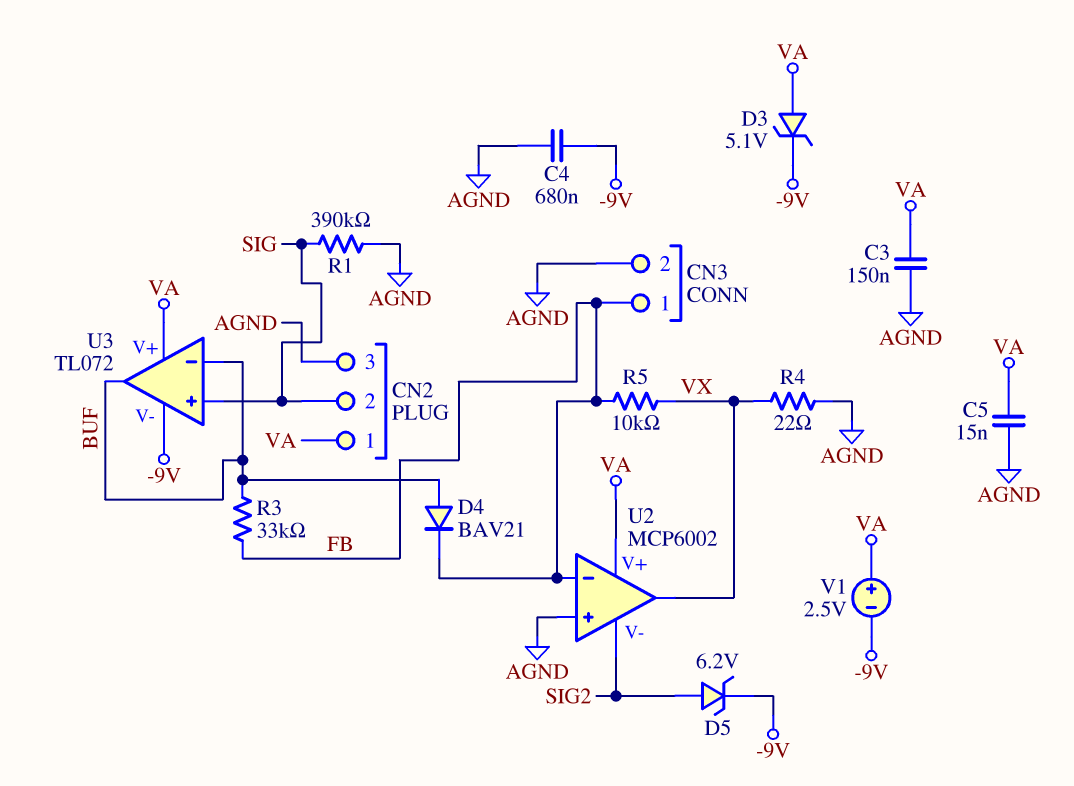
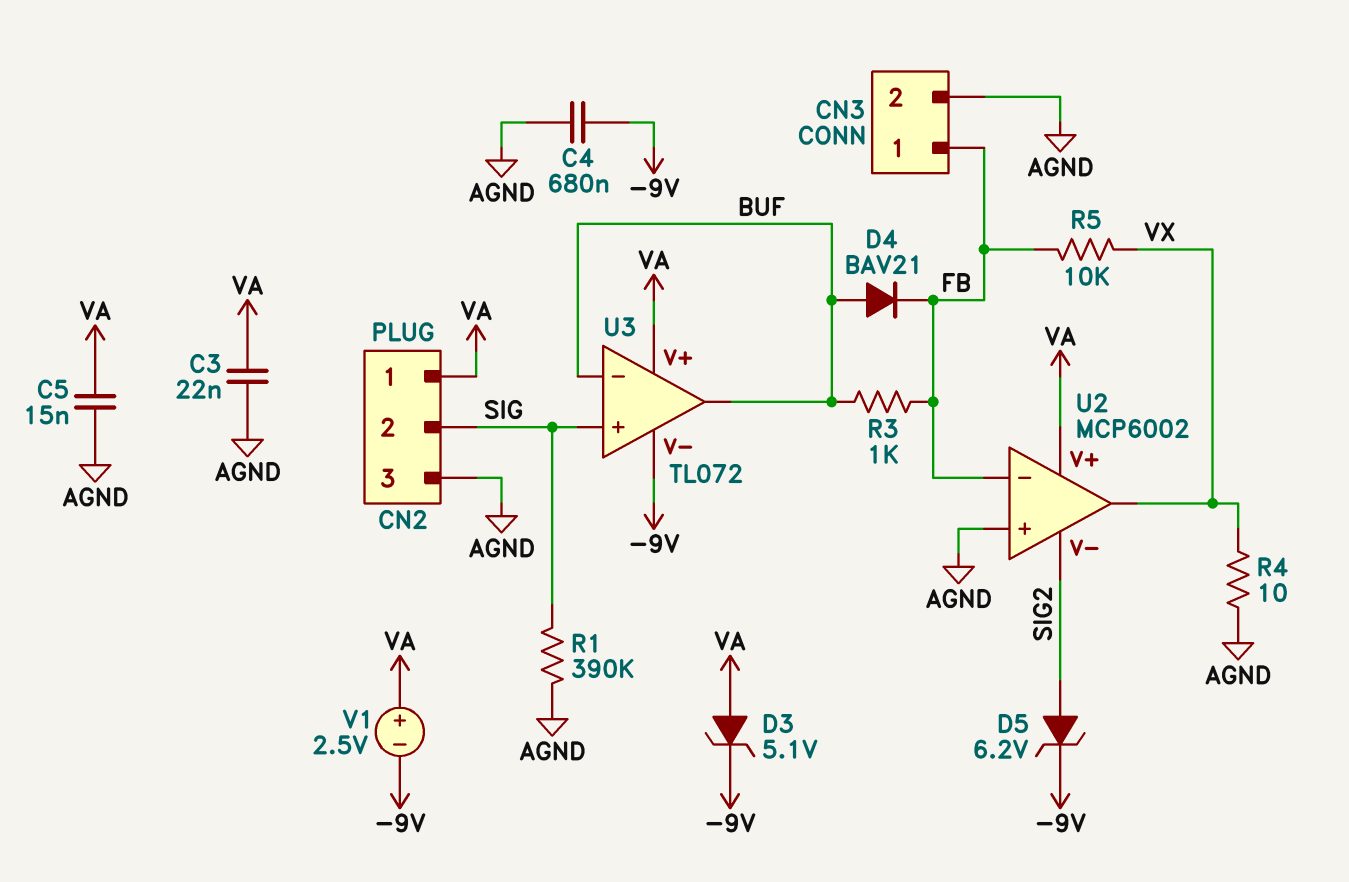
C3: 150nF (AGND, VA) -> 22nF (AGND, VA)
R3: 33k (BUF, FB) -> 1k (BUF, FB)
R4: 22 (AGND, VX) -> 10 (AGND, VX)

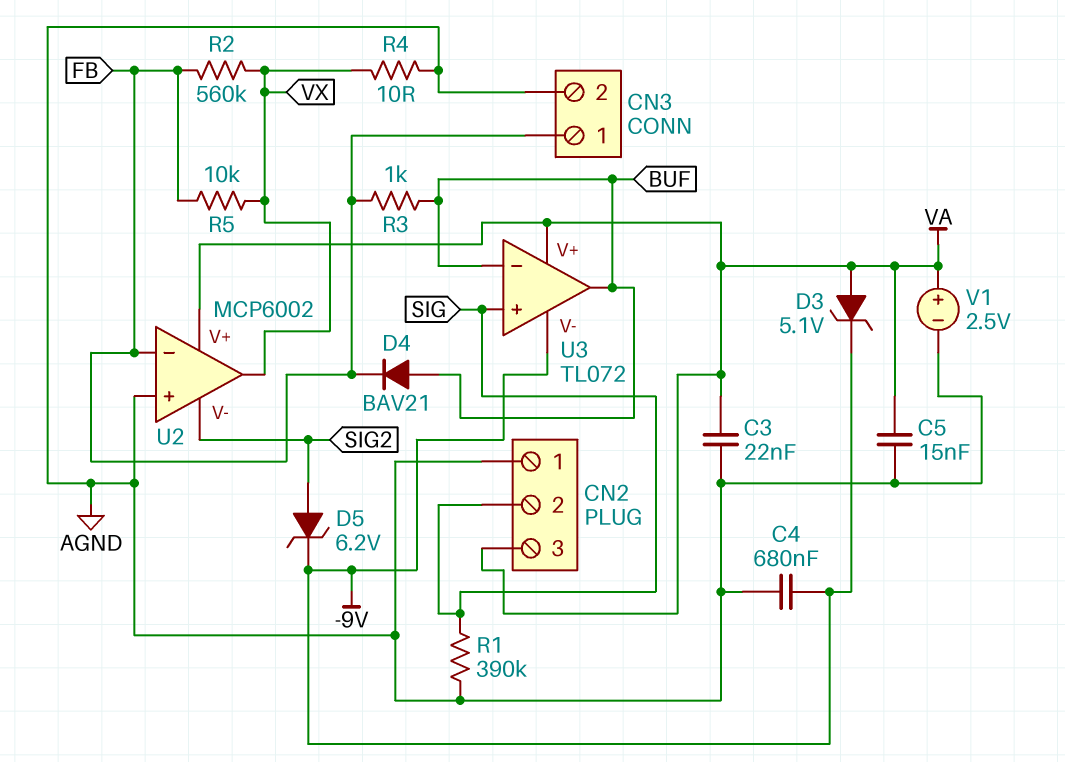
CN2 pin 1: VA -> AGND
CN2 pin 3: AGND -> VA
R2: none -> 560k (FB, VX)
V1: 2.5V (plus VA, minus -9V) -> 2.5V (plus VA, minus AGND)

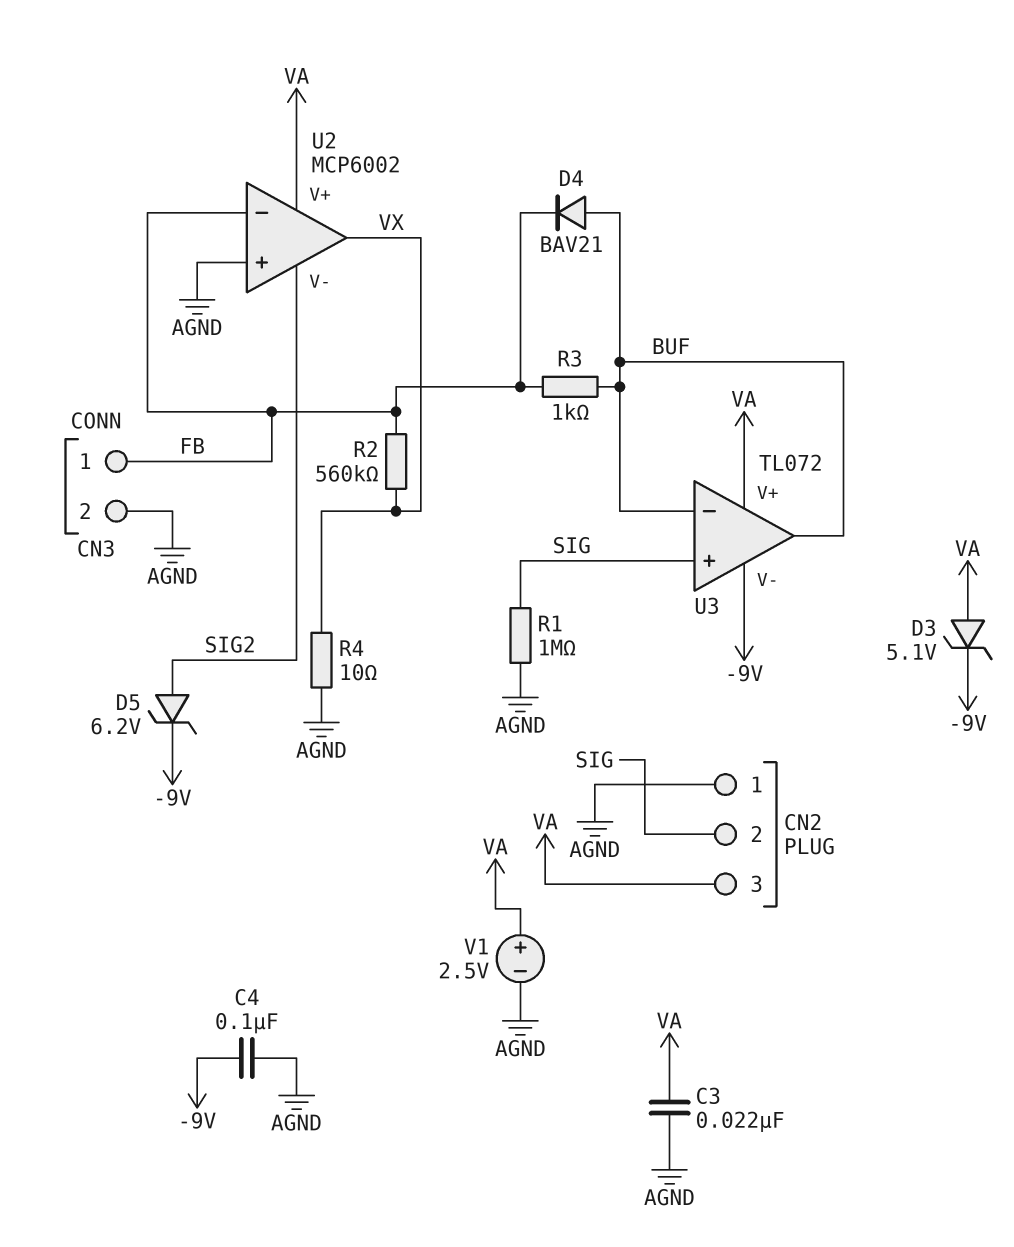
C4: 680nF (-9V, AGND) -> 100nF (-9V, AGND)
C5: 15nF (AGND, VA) -> none
R1: 390k (AGND, SIG) -> 1M (AGND, SIG)
R5: 10k (FB, VX) -> none

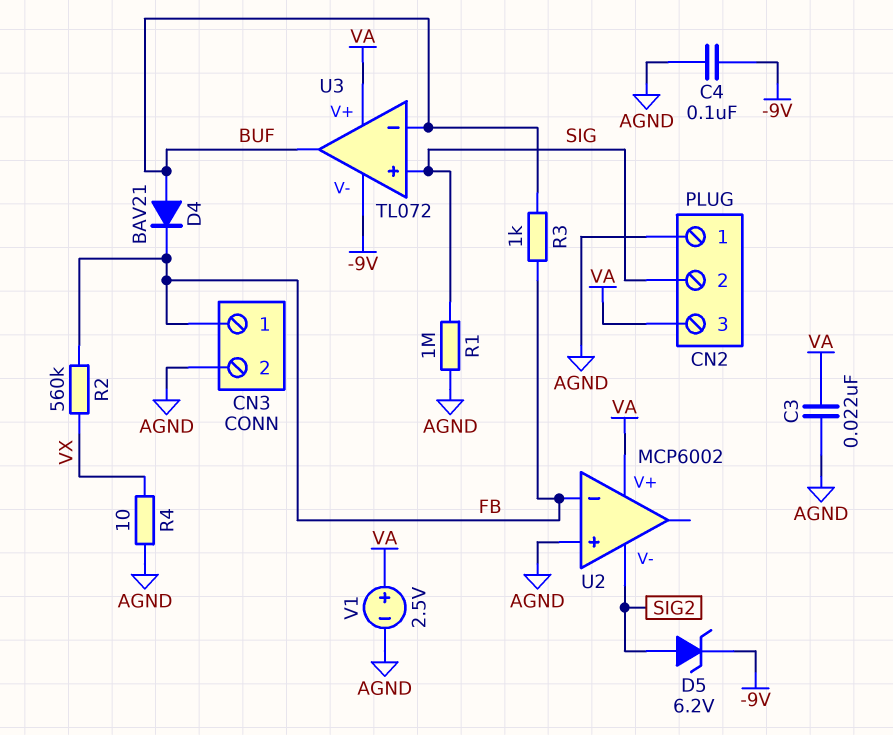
D3: zener 5.1V (A VA, K -9V) -> none
U2 pin out: VX -> none

